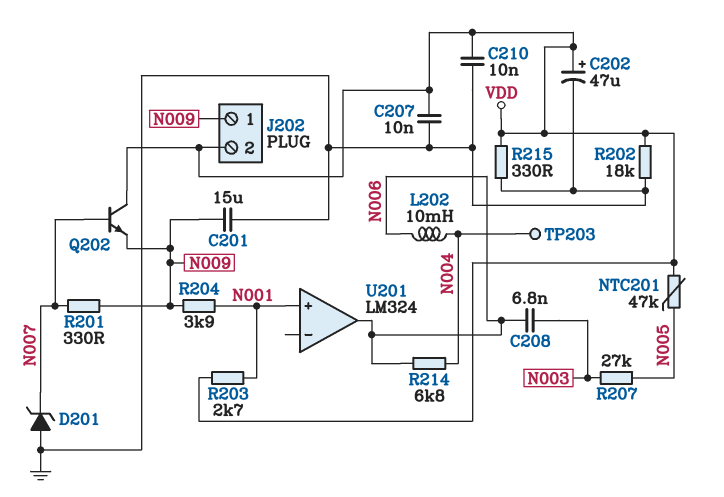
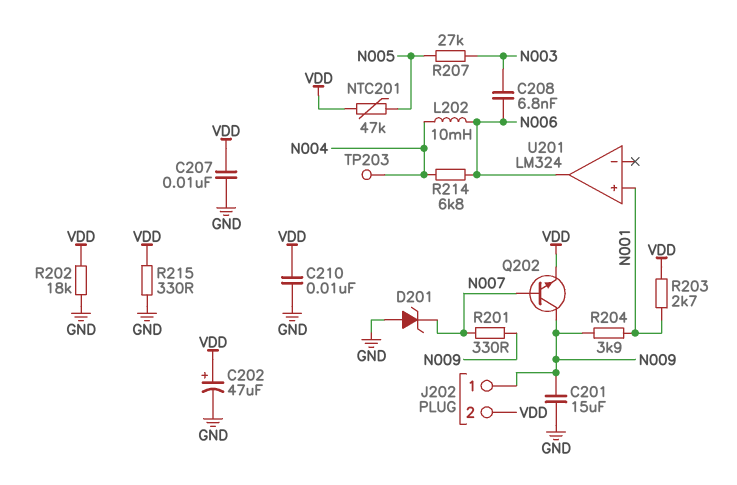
Q202: NPN (B N007, C VDD, E N009) -> NPN (B N007, C N009, E VDD)

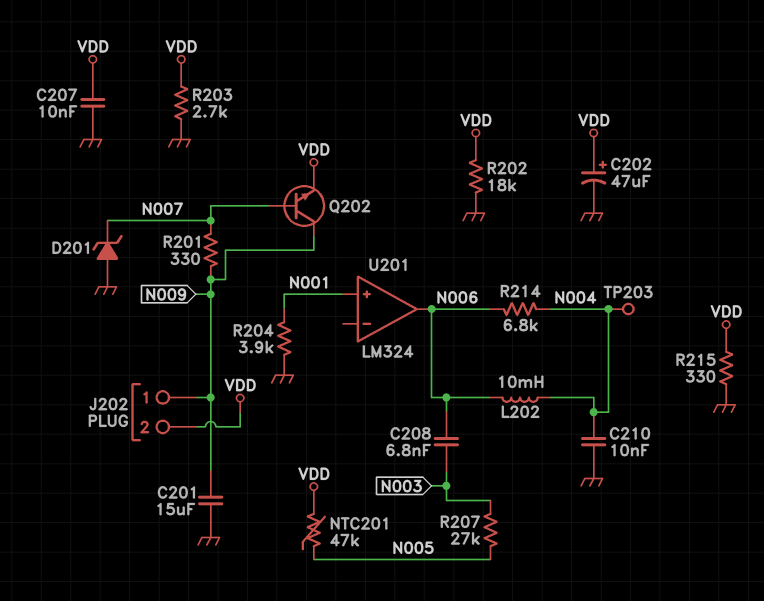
C210: 10nF (GND, VDD) -> 10nF (GND, N004)
R203: 2.7k (N001, VDD) -> 2.7k (GND, VDD)
R204: 3.9k (N001, N009) -> 3.9k (GND, N001)

